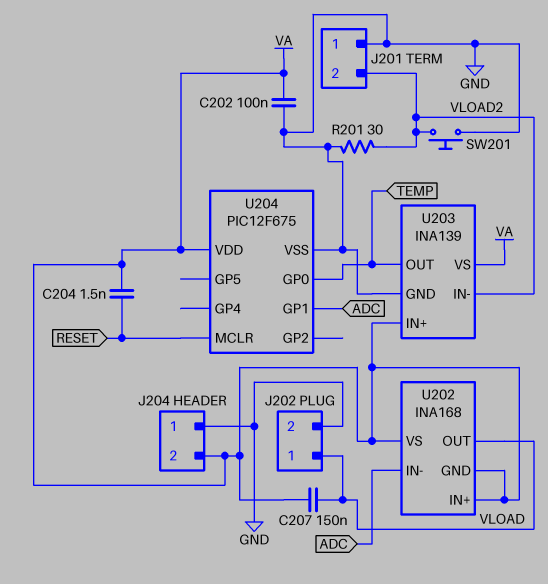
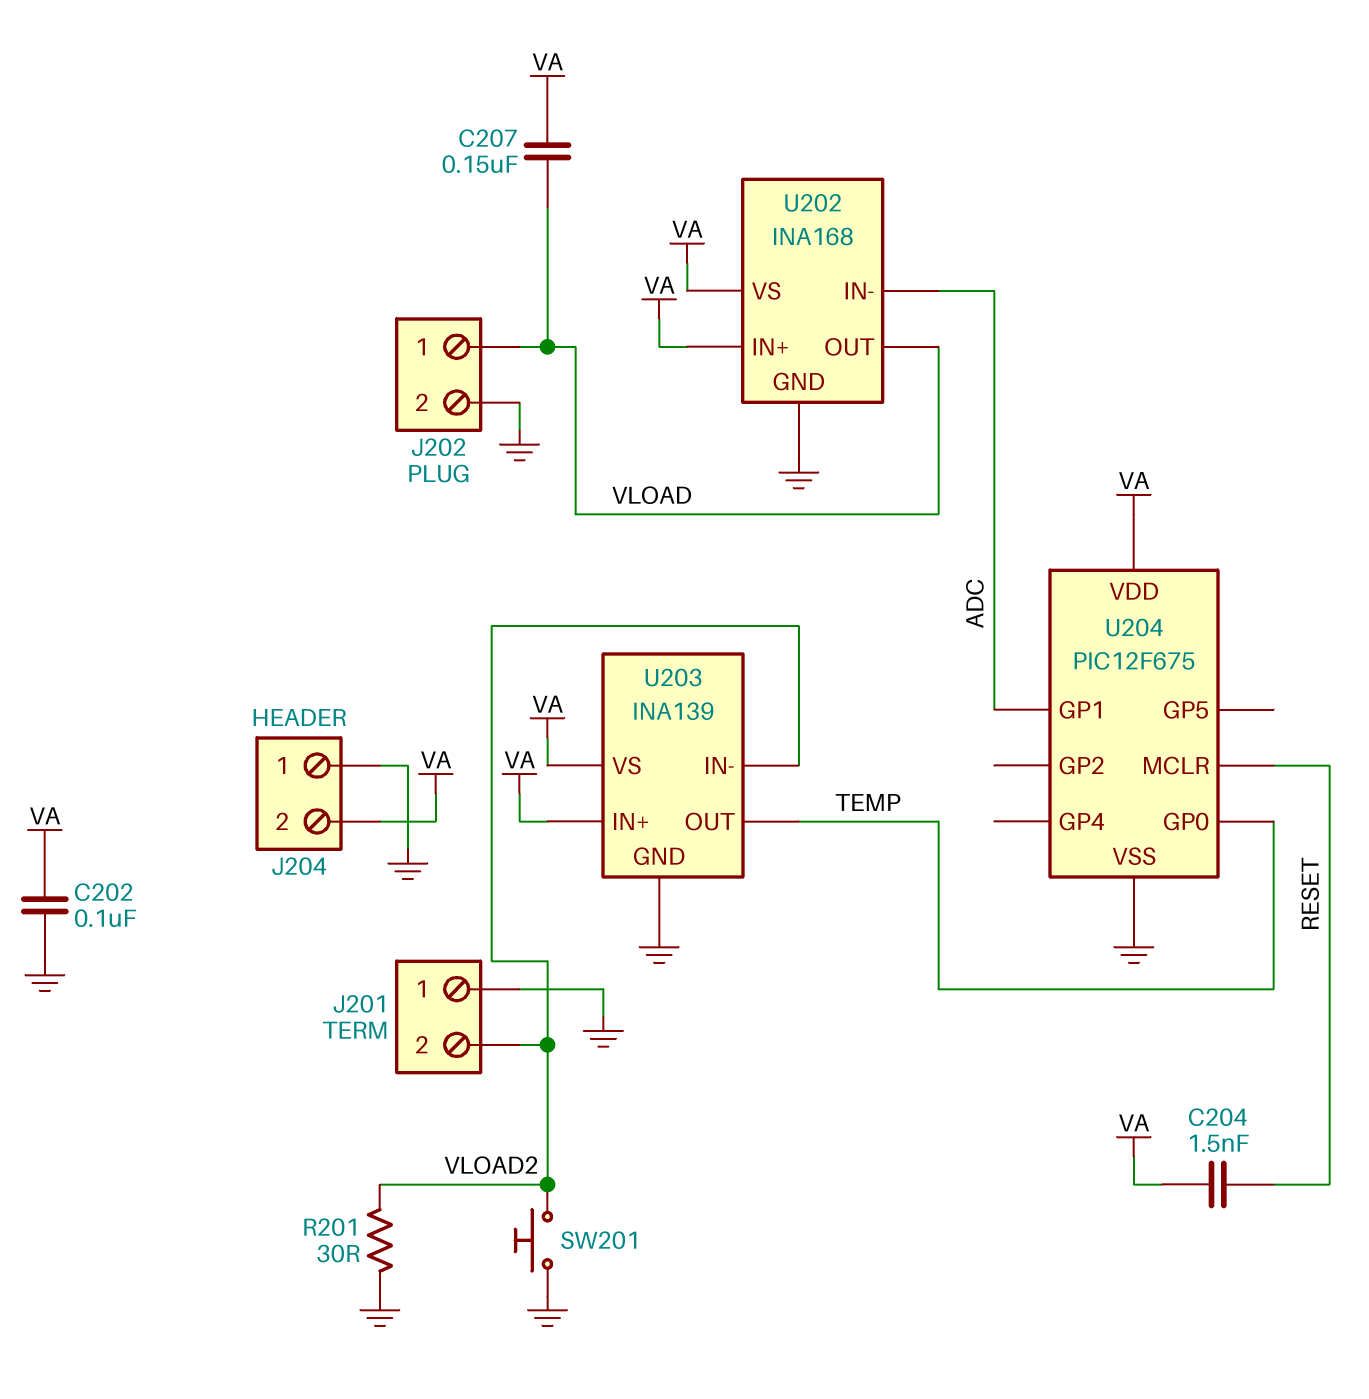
U202 pin GND: VA -> GND

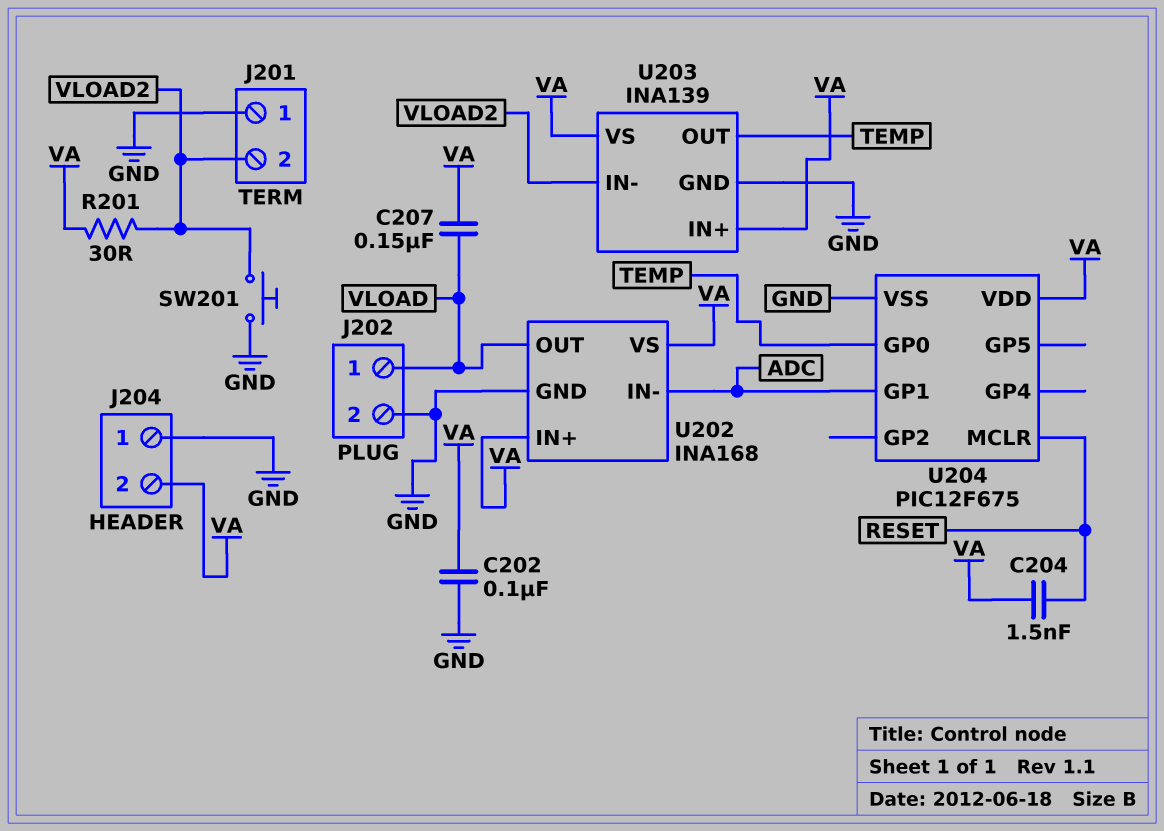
R201: 30 (GND, VLOAD2) -> 30 (VA, VLOAD2)

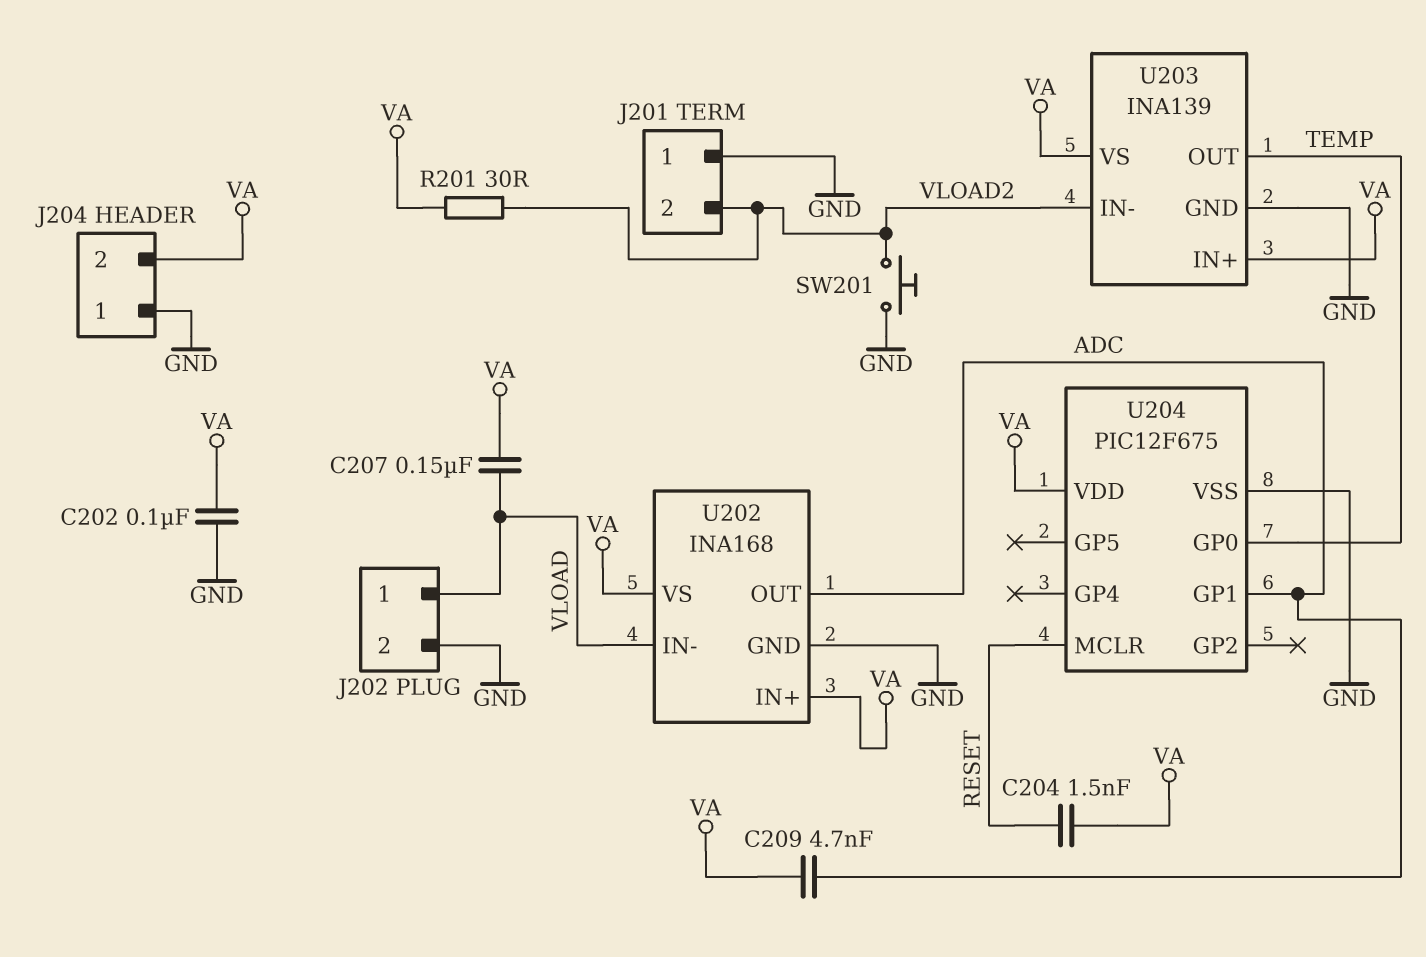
C209: none -> 4.7nF (ADC, VA)
U202 pin IN-: ADC -> VLOAD
U202 pin OUT: VLOAD -> ADC

